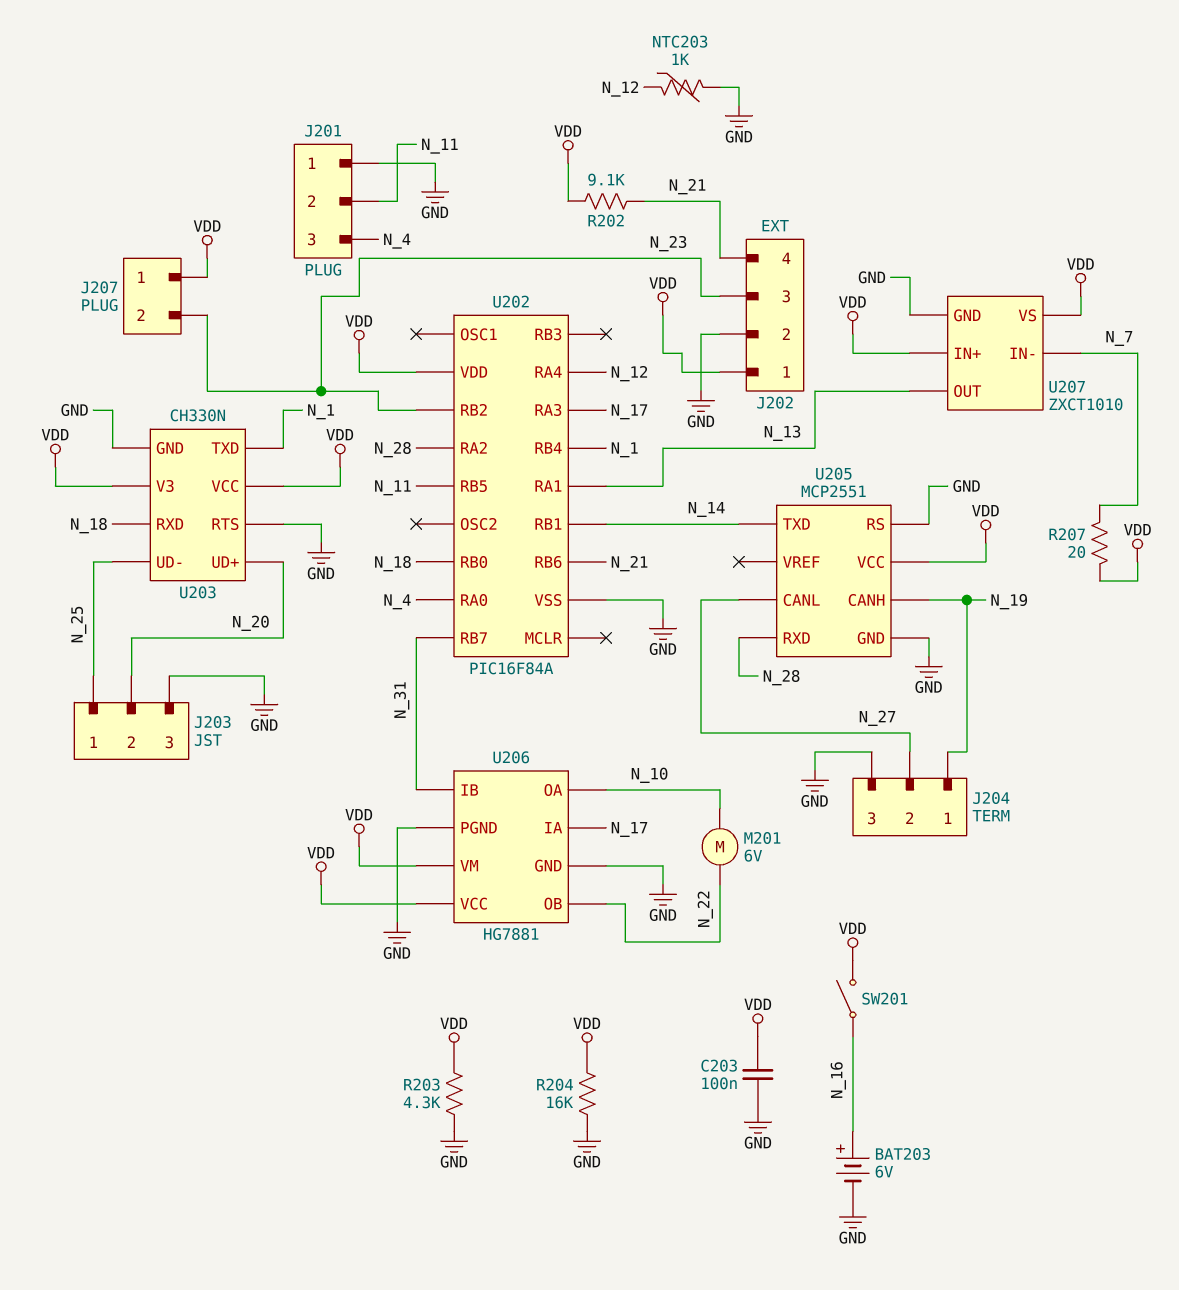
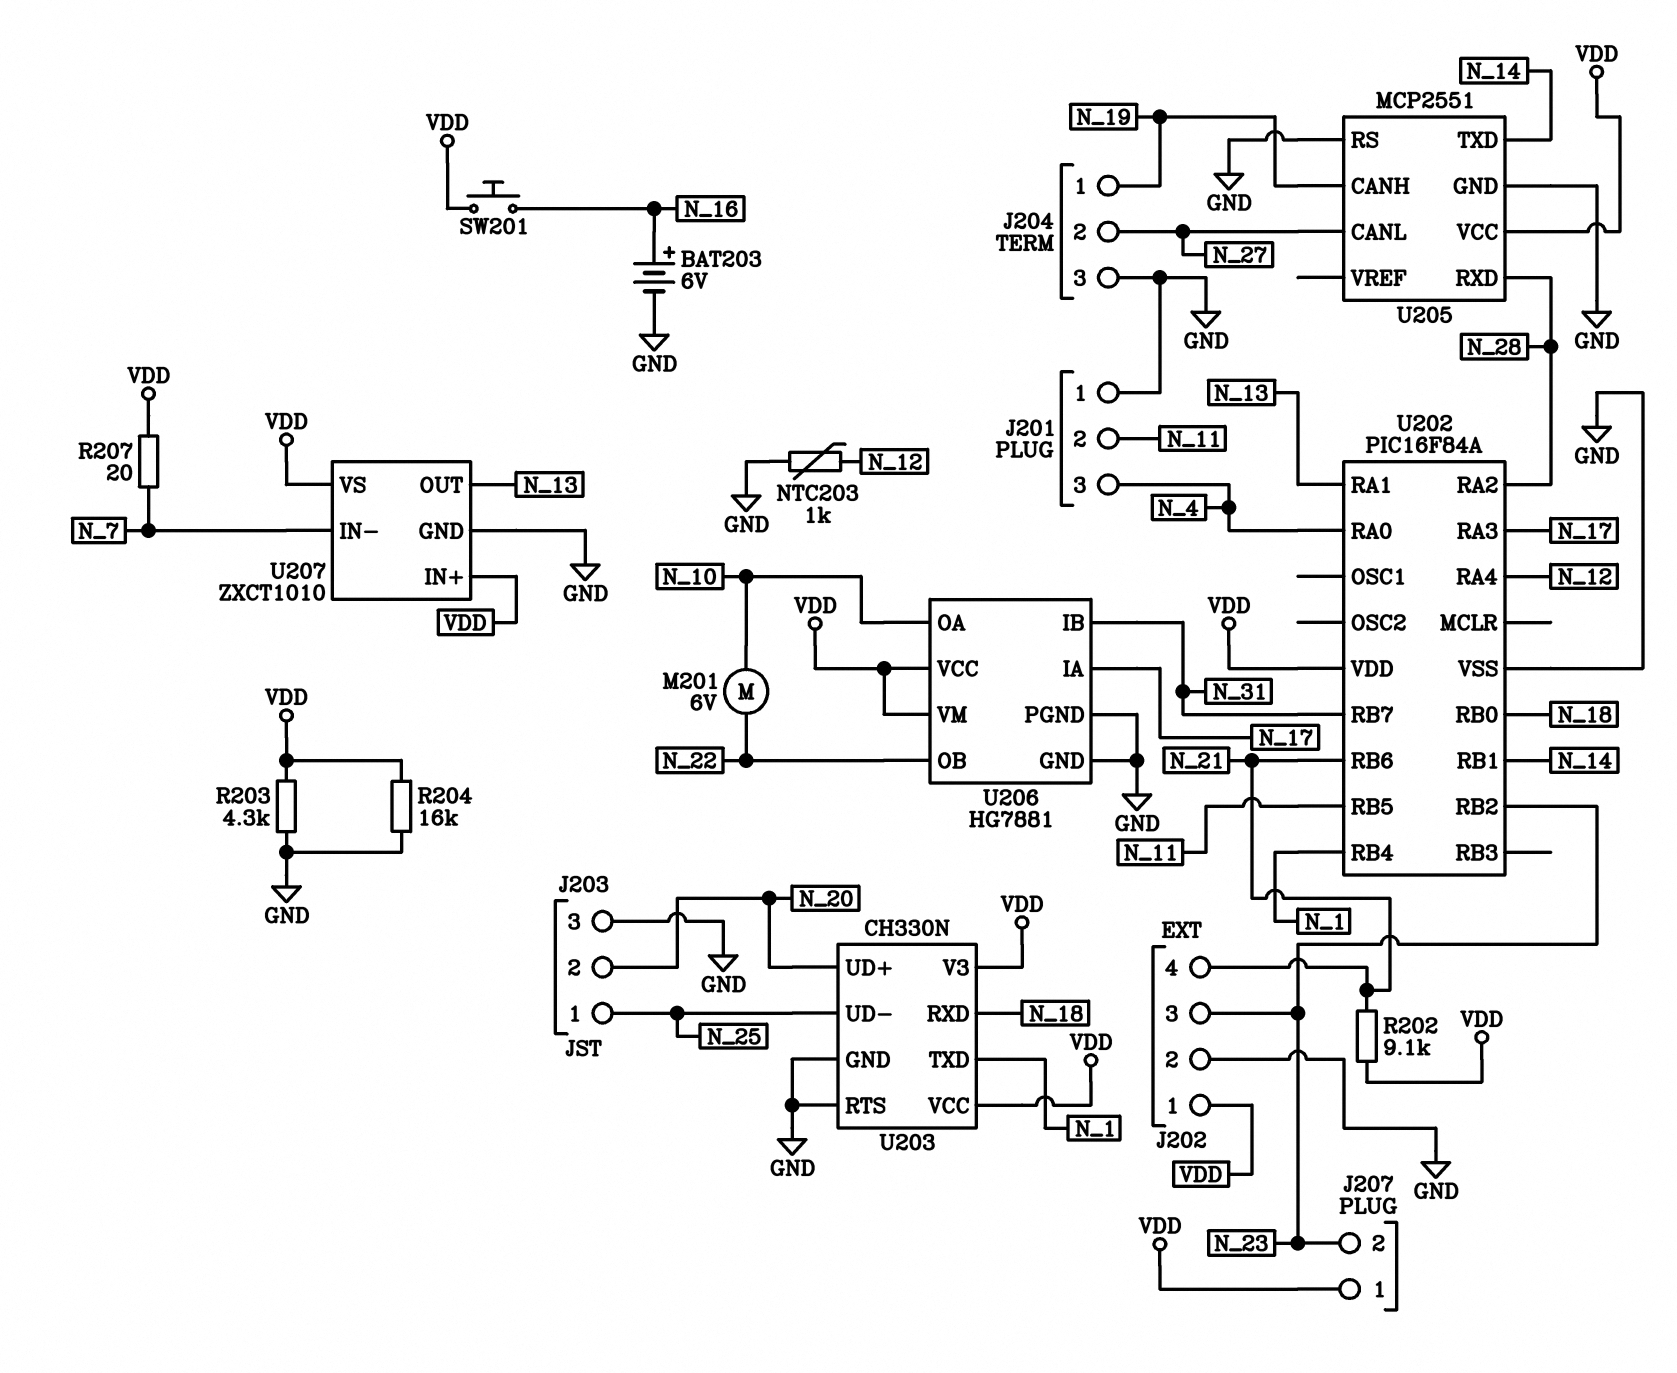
C203: 100nF (GND, VDD) -> none
SW201: switch (N_16, VDD) -> button (N_16, VDD)

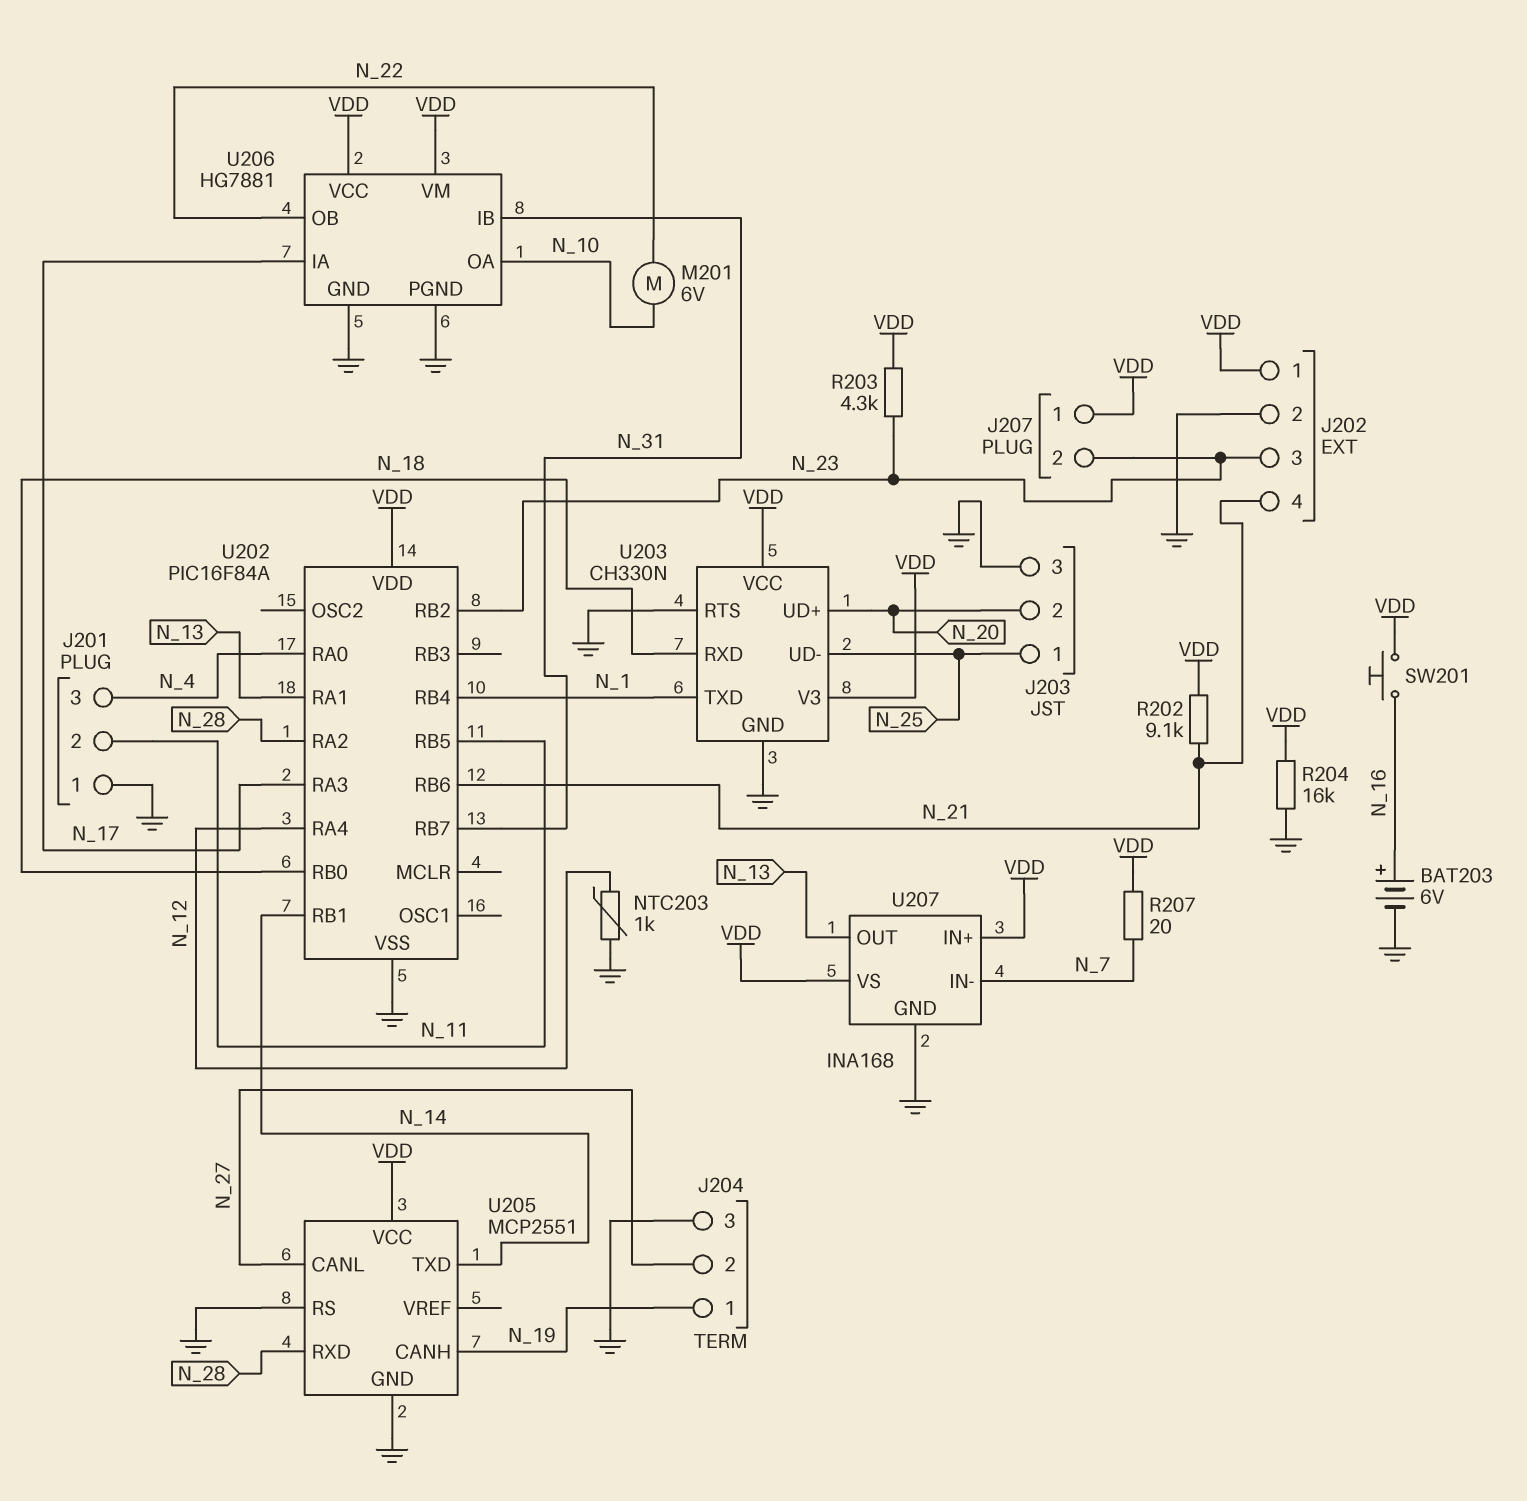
R203: 4.3k (GND, VDD) -> 4.3k (N_23, VDD)
U207: ZXCT1010 -> INA168

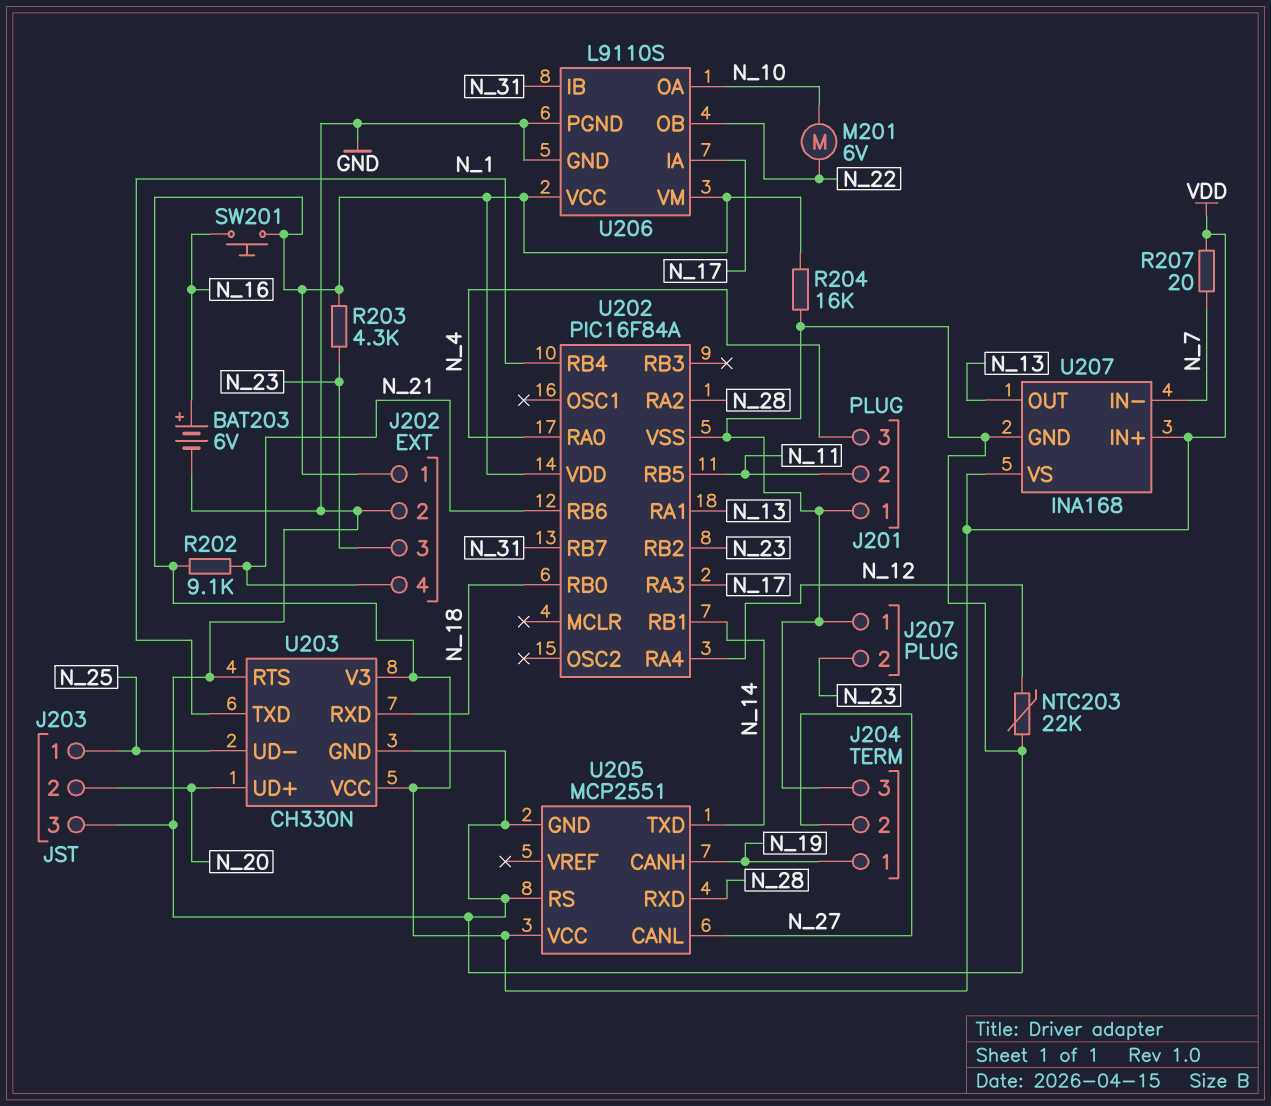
J207 pin 1: VDD -> GND
NTC203: 1k (GND, N_12) -> 22k (GND, N_12)
U206: HG7881 -> L9110S

